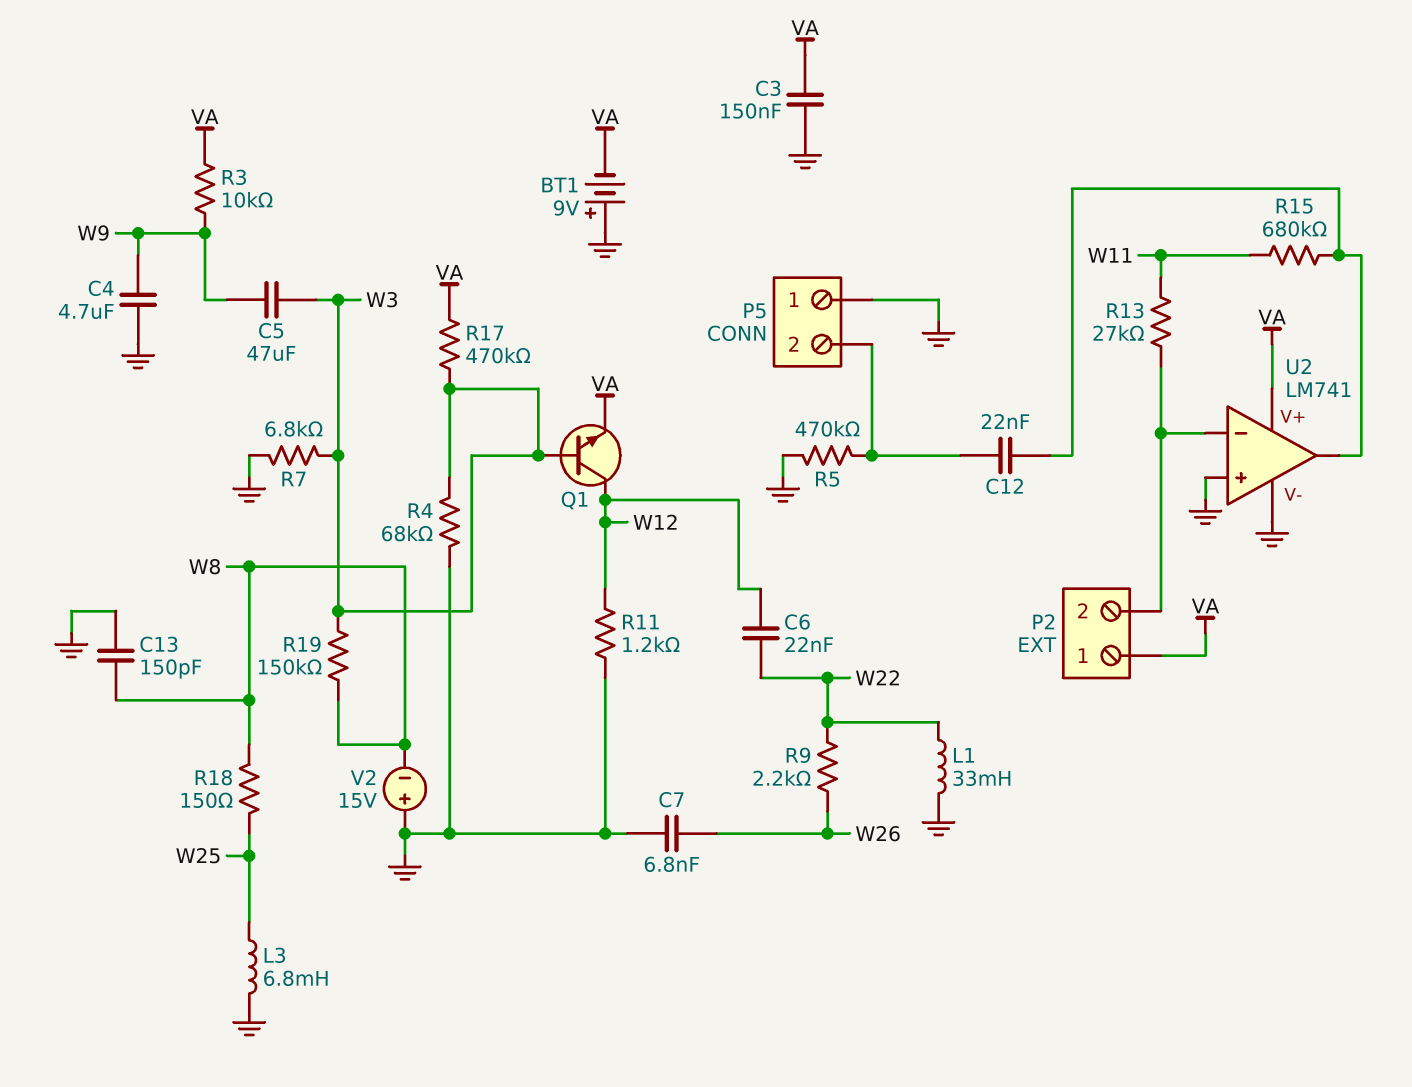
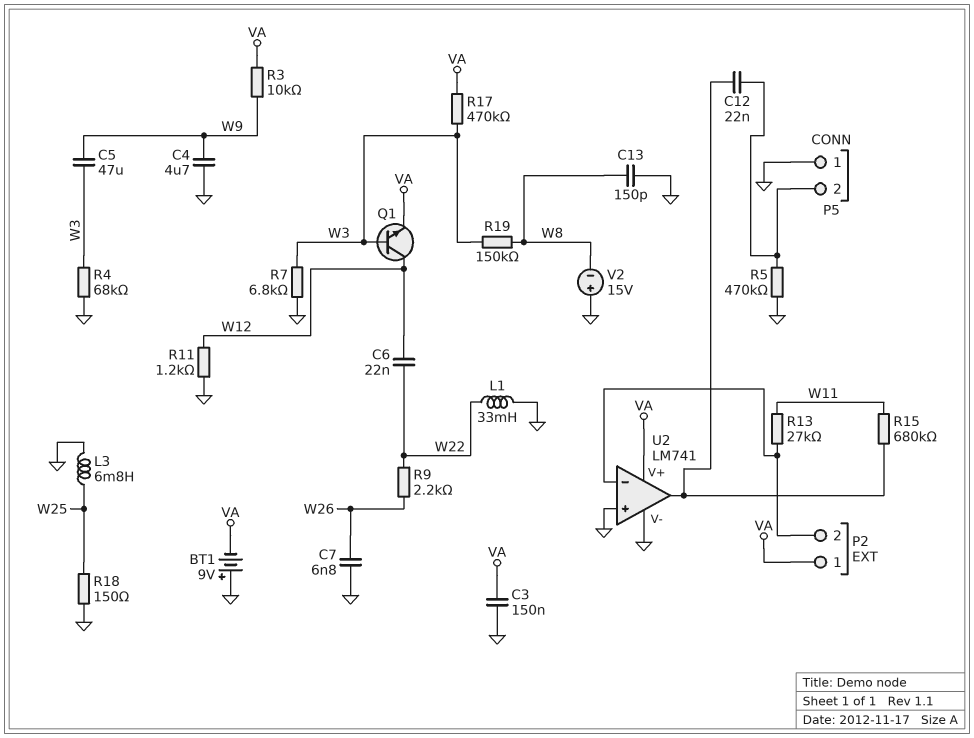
R18: 150 (W8, W25) -> 150 (GND, W25)

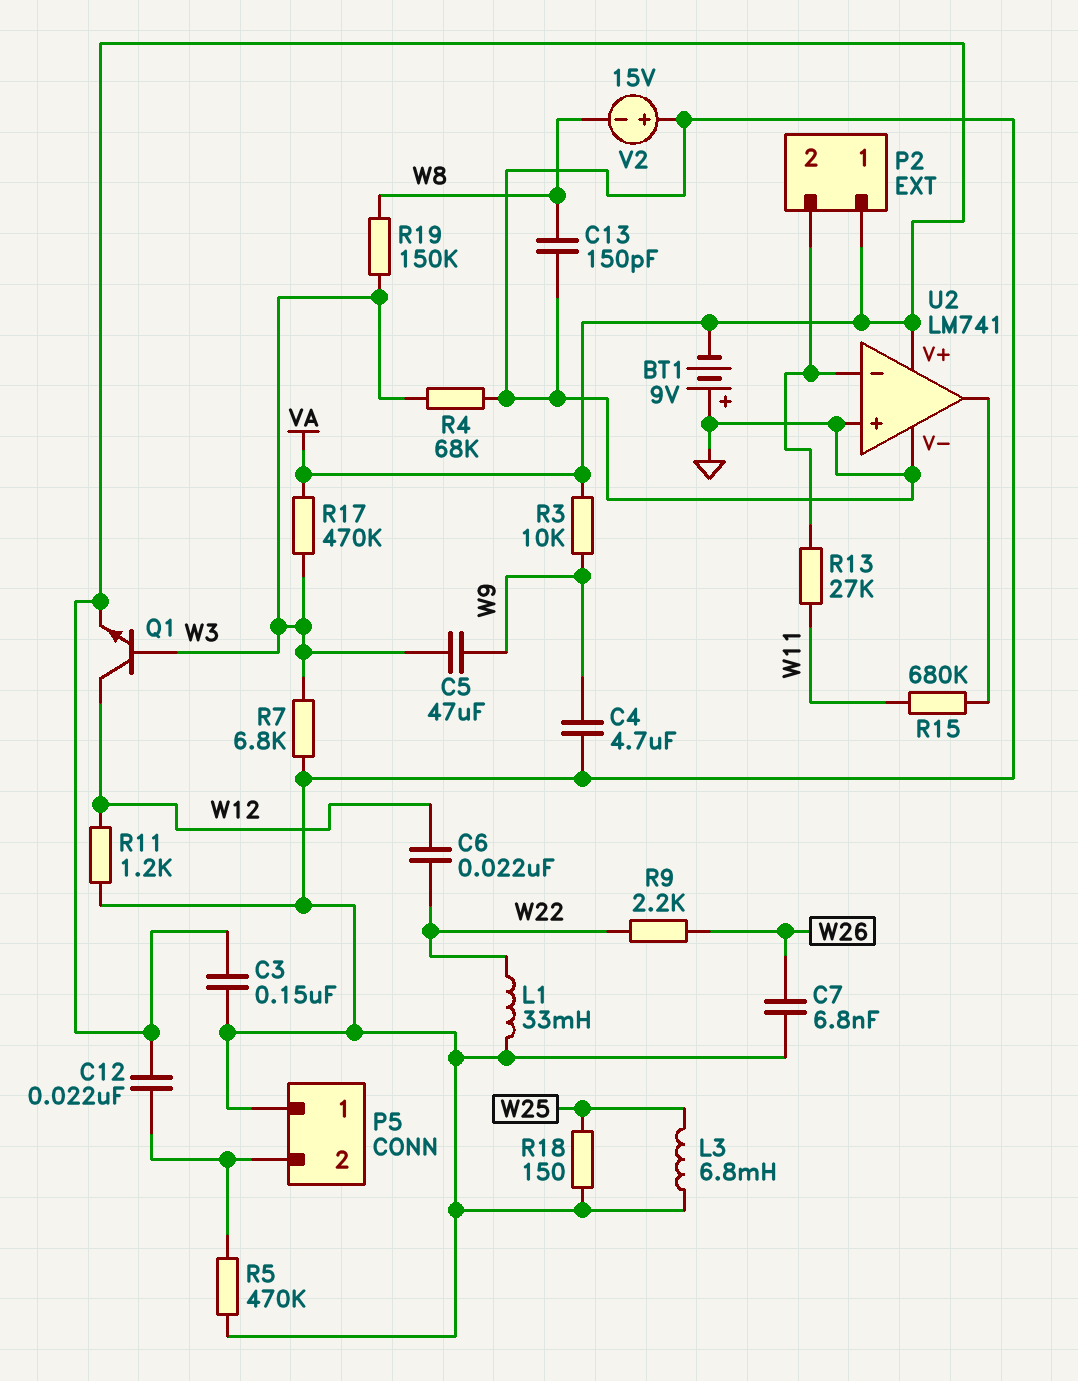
C12: 22nF (P5/2, U2/out) -> 22nF (P5/2, VA)

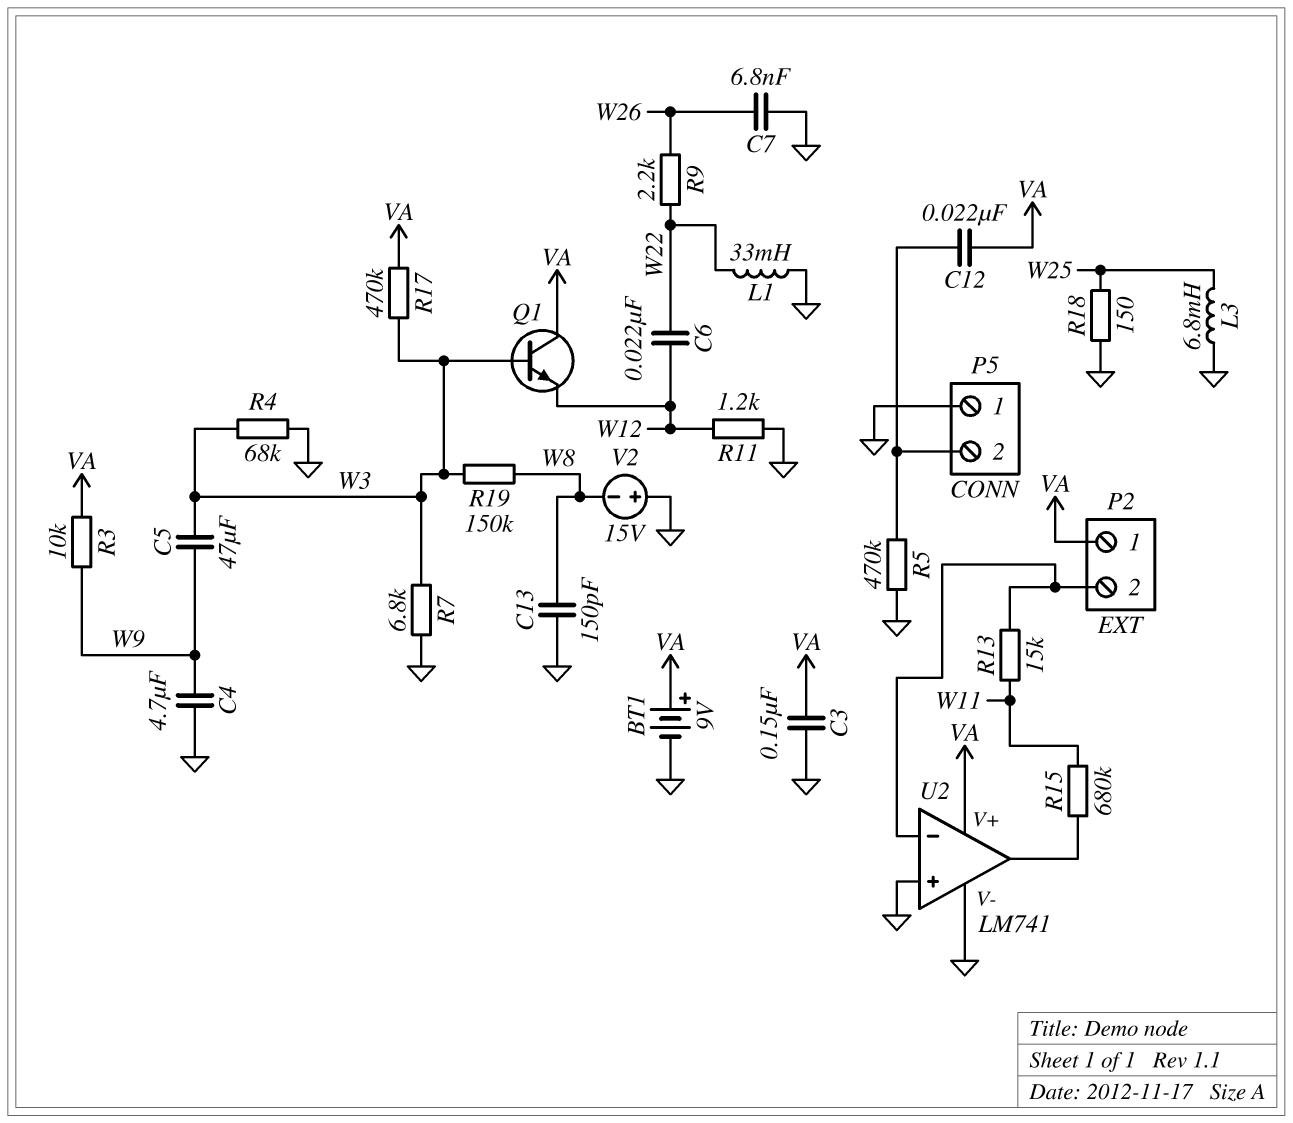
BT1: 9V (plus GND, minus VA) -> 9V (plus VA, minus GND)
Q1: NPN (B W3, C W12, E VA) -> NPN (B W3, C VA, E W12)
R13: 27k (P2/2, W11) -> 15k (P2/2, W11)

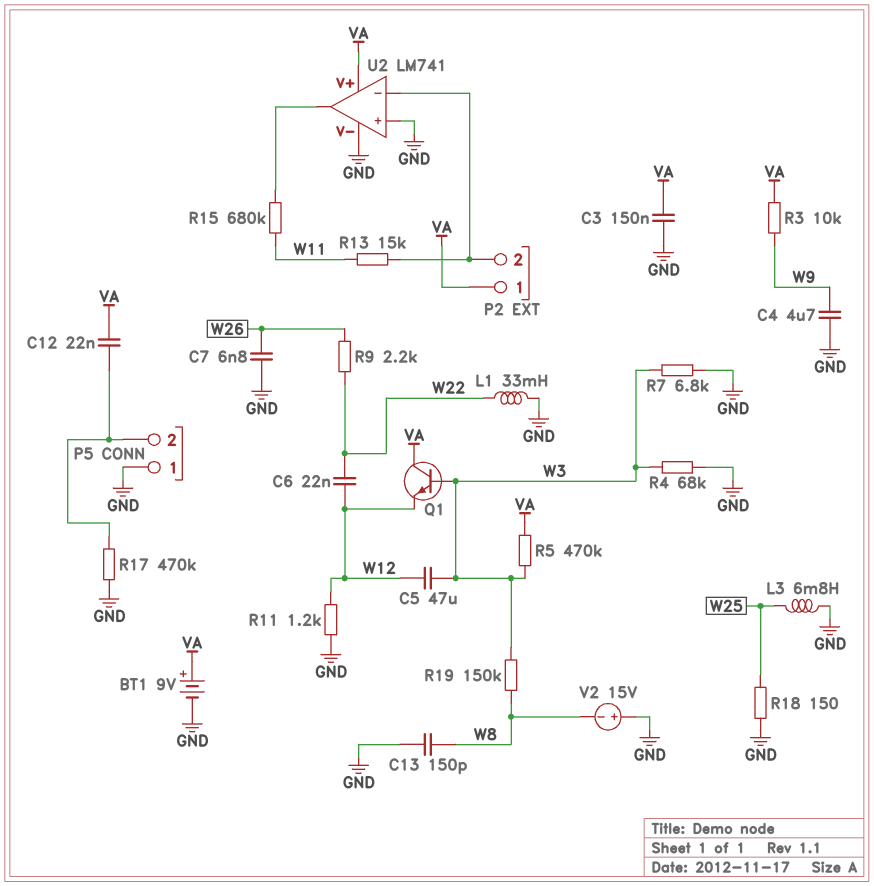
C5: 47uF (W3, W9) -> 47uF (W3, W12)
R5: 470k (GND, P5/2) -> 470k (VA, W3)
R17: 470k (VA, W3) -> 470k (GND, P5/2)

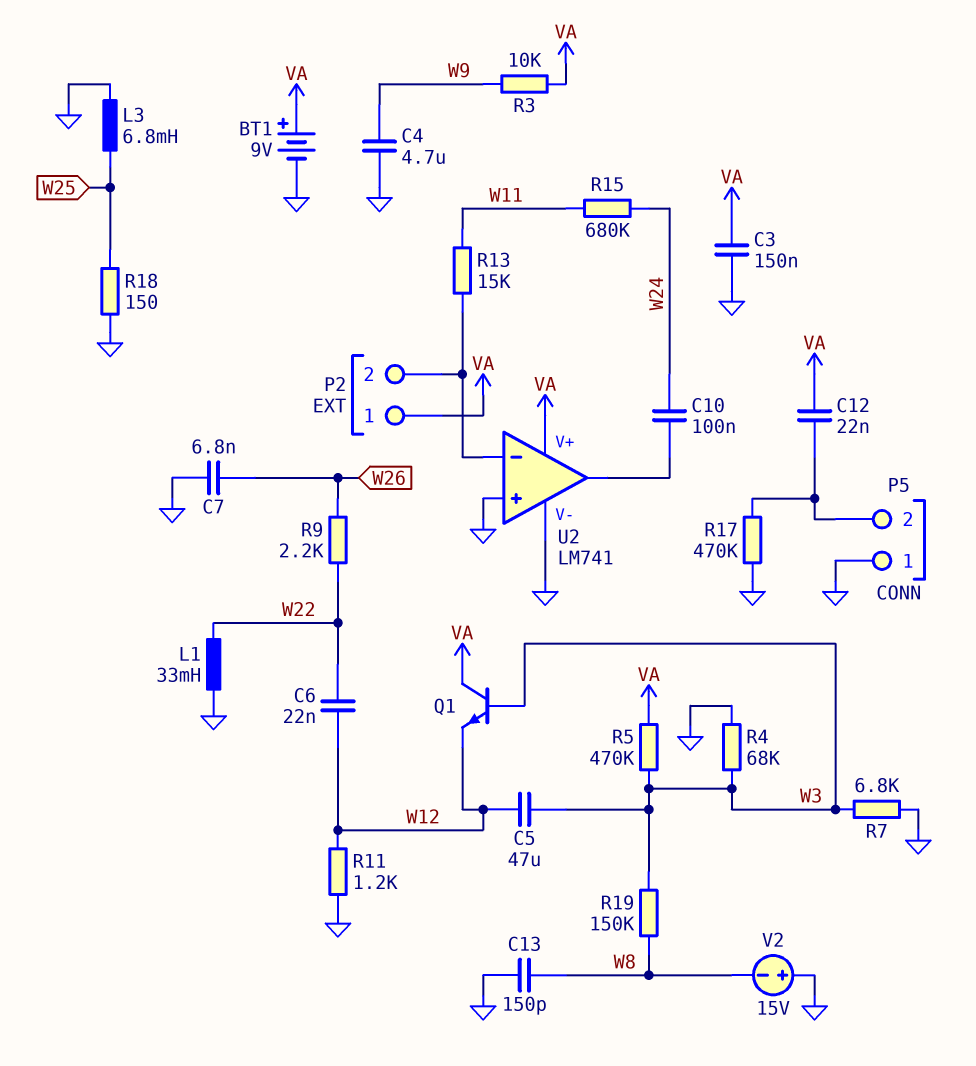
C10: none -> 100nF (U2/out, W24)
R15: 680k (U2/out, W11) -> 680k (W11, W24)

